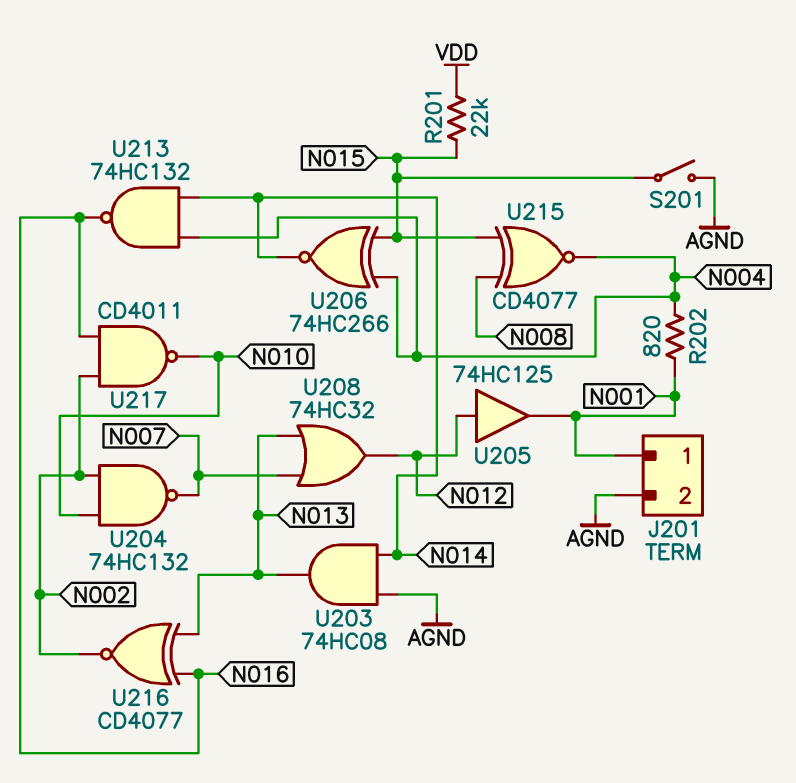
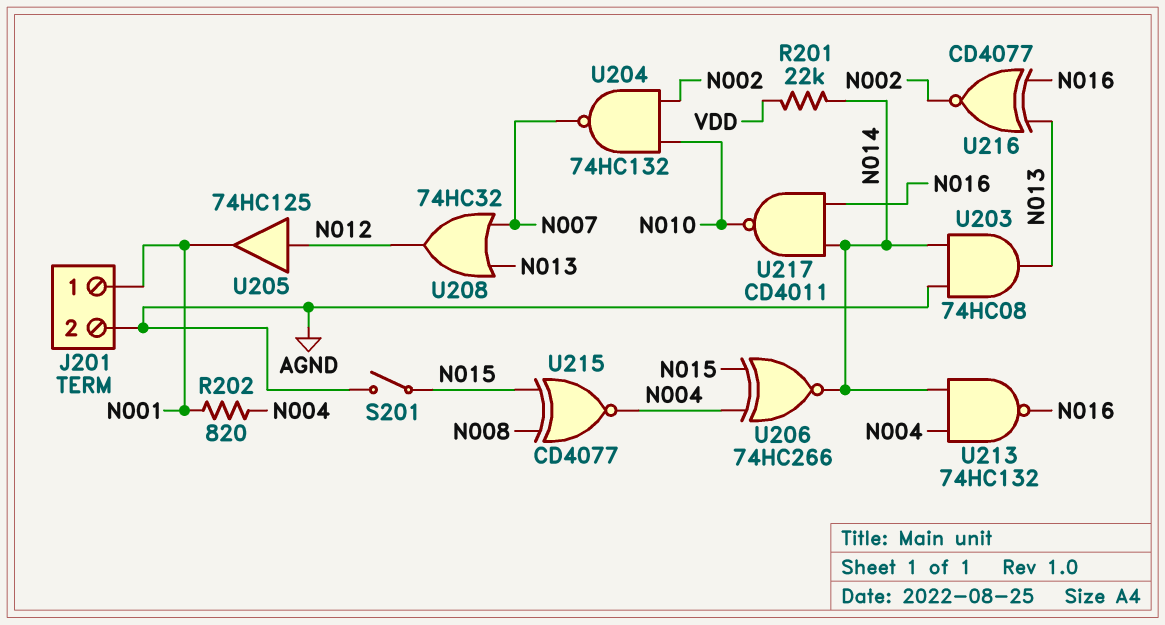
R201: 22k (N015, VDD) -> 22k (N014, VDD)
U217: NAND CD4011 (in N002, in N016, out N010) -> NAND CD4011 (in N014, in N016, out N010)

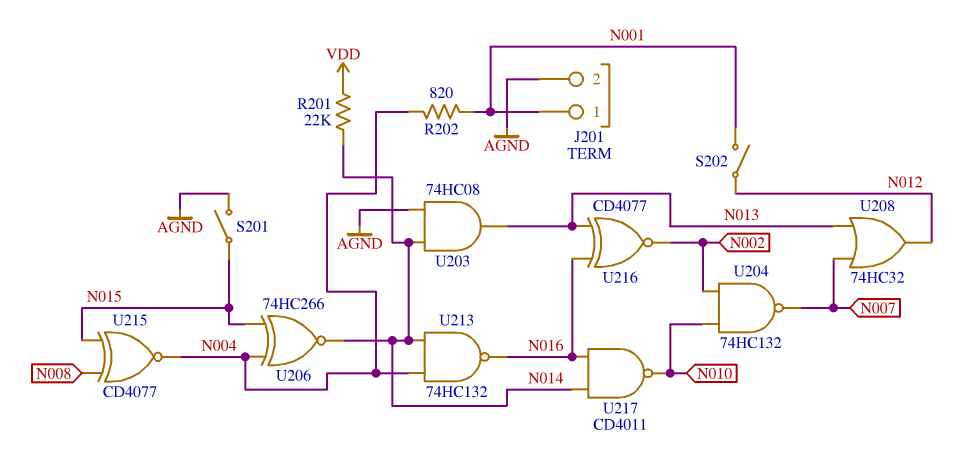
S202: none -> switch (N001, N012)
U205: buffer 74HC125 (in N012, out N001) -> none

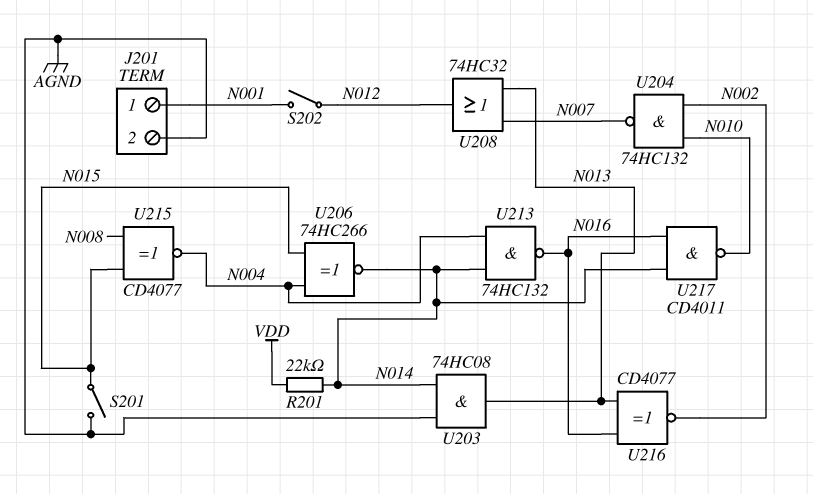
R202: 820 (N001, N004) -> none

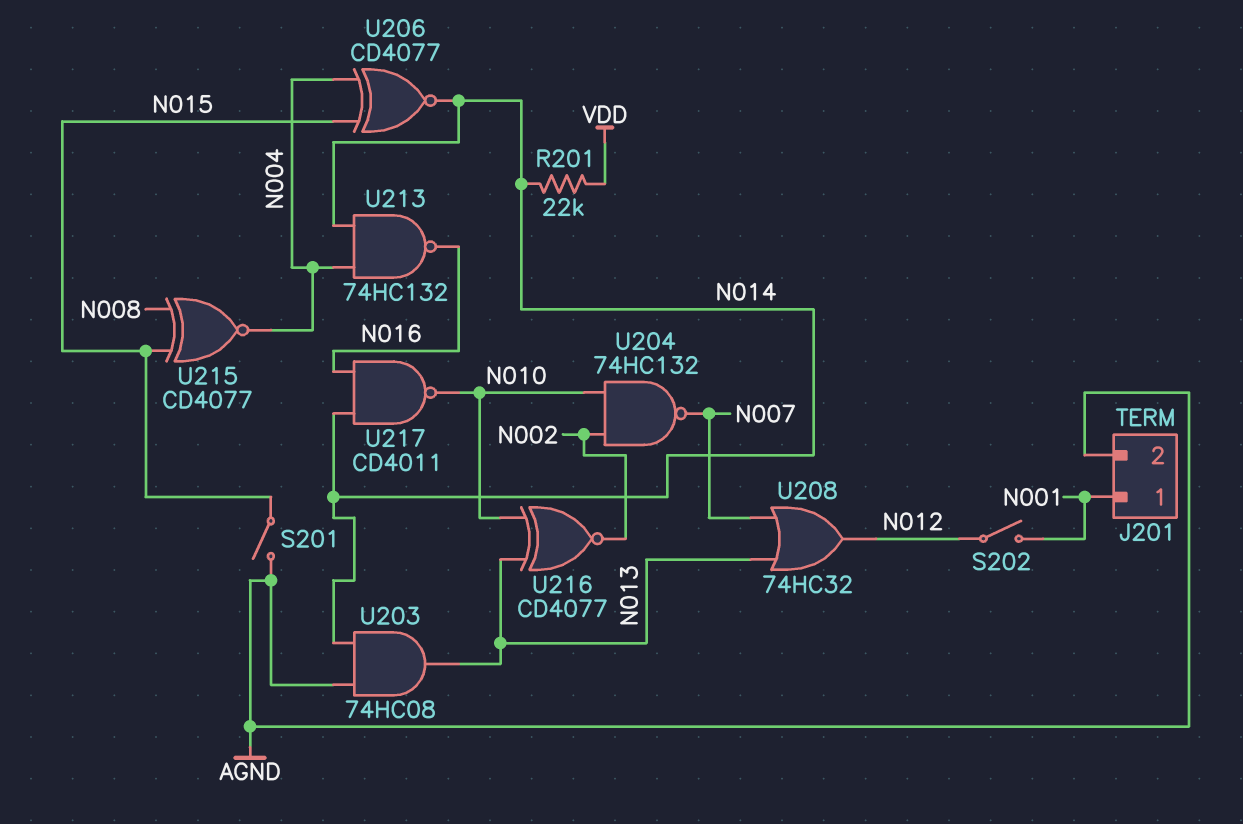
U206: XNOR 74HC266 (in N004, in N015, out N014) -> XNOR CD4077 (in N004, in N015, out N014)
U216: XNOR CD4077 (in N013, in N016, out N002) -> XNOR CD4077 (in N010, in N013, out N002)

